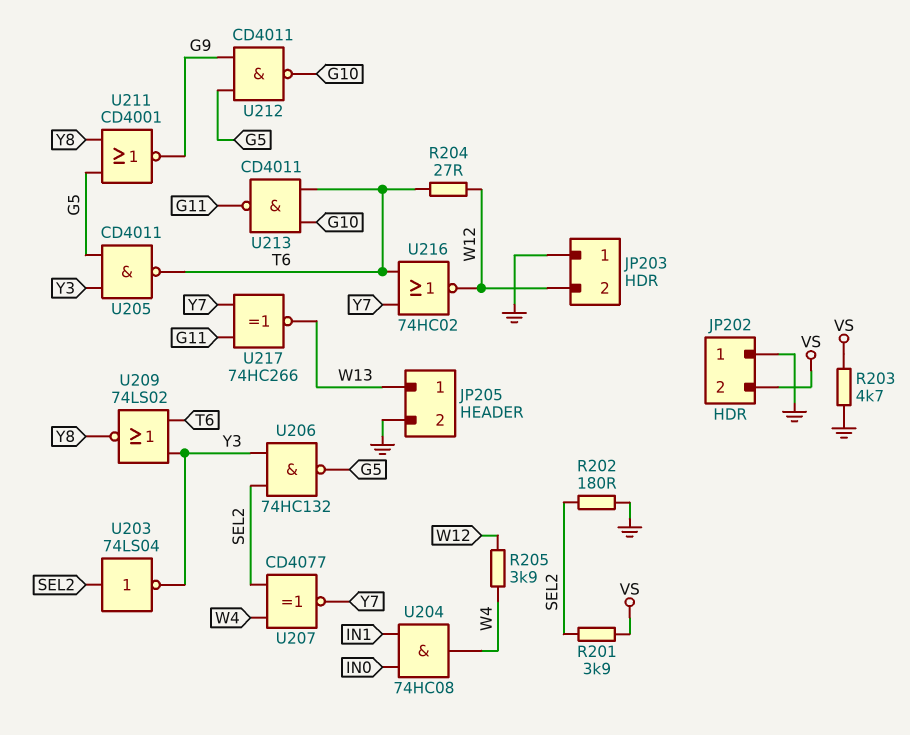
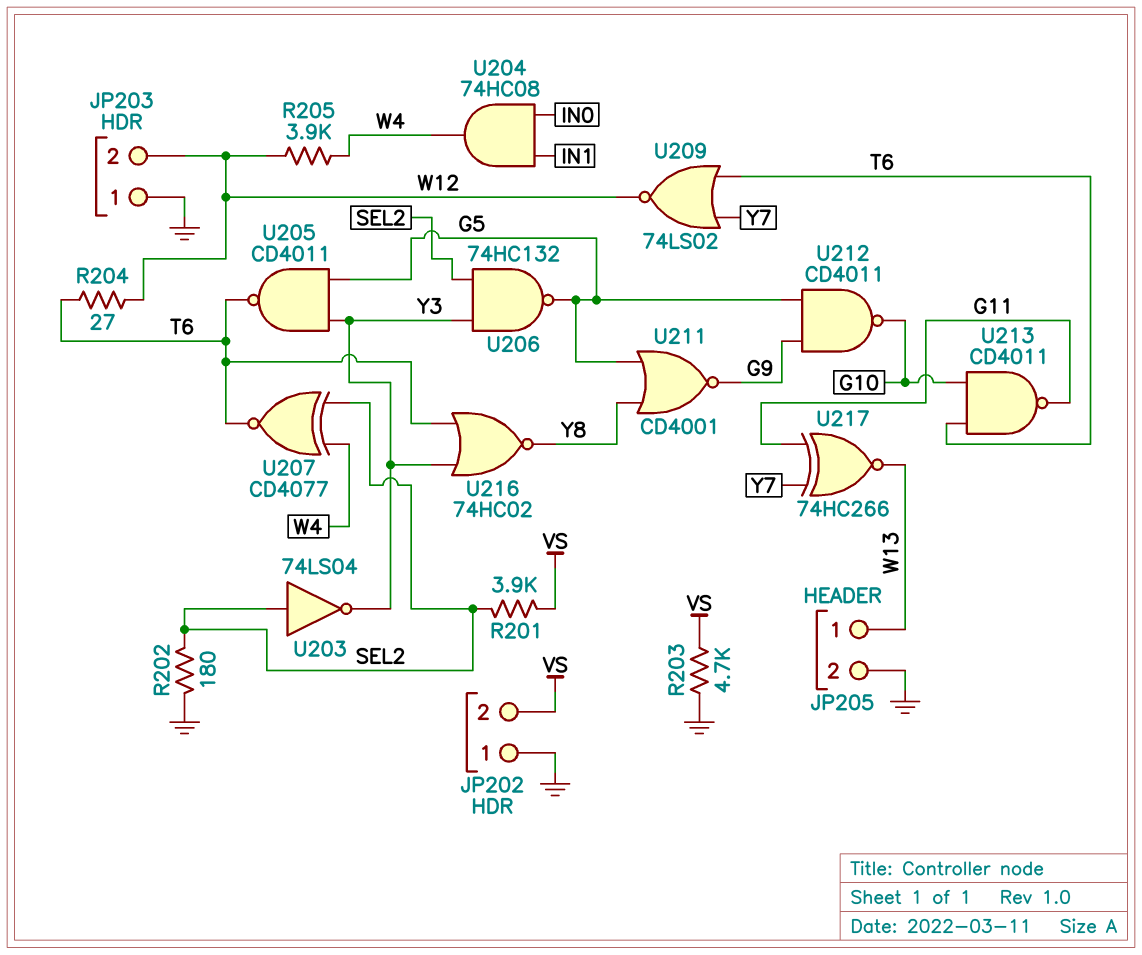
U207: XNOR CD4077 (in SEL2, in W4, out Y7) -> XNOR CD4077 (in SEL2, in W4, out T6)
U209: NOR 74LS02 (in T6, in Y3, out Y8) -> NOR 74LS02 (in T6, in Y7, out W12)
U216: NOR 74HC02 (in T6, in Y7, out W12) -> NOR 74HC02 (in T6, in Y3, out Y8)

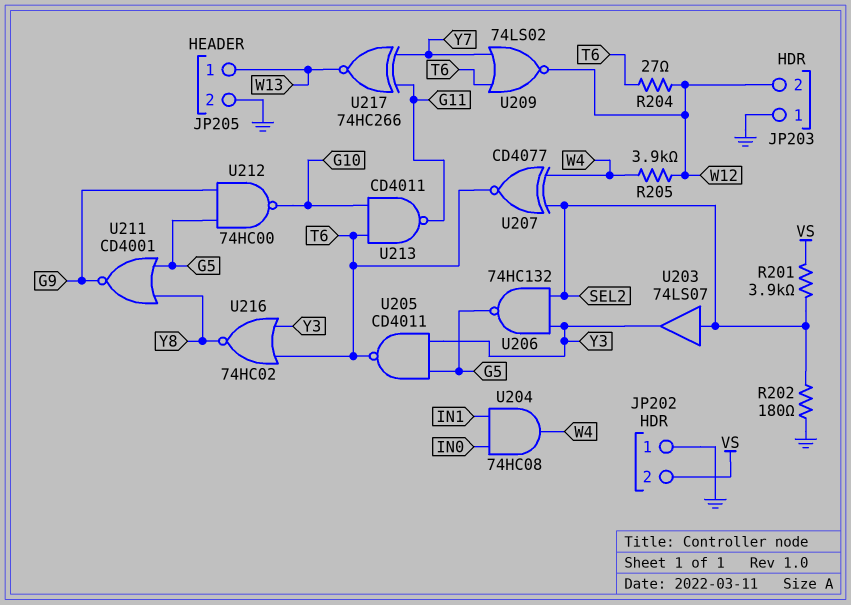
R203: 4.7k (GND, VS) -> none
U203: NOT 74LS04 (in SEL2, out Y3) -> buffer 74LS07 (in SEL2, out Y3)
U212: NAND CD4011 (in G5, in G9, out G10) -> NAND 74HC00 (in G5, in G9, out G10)

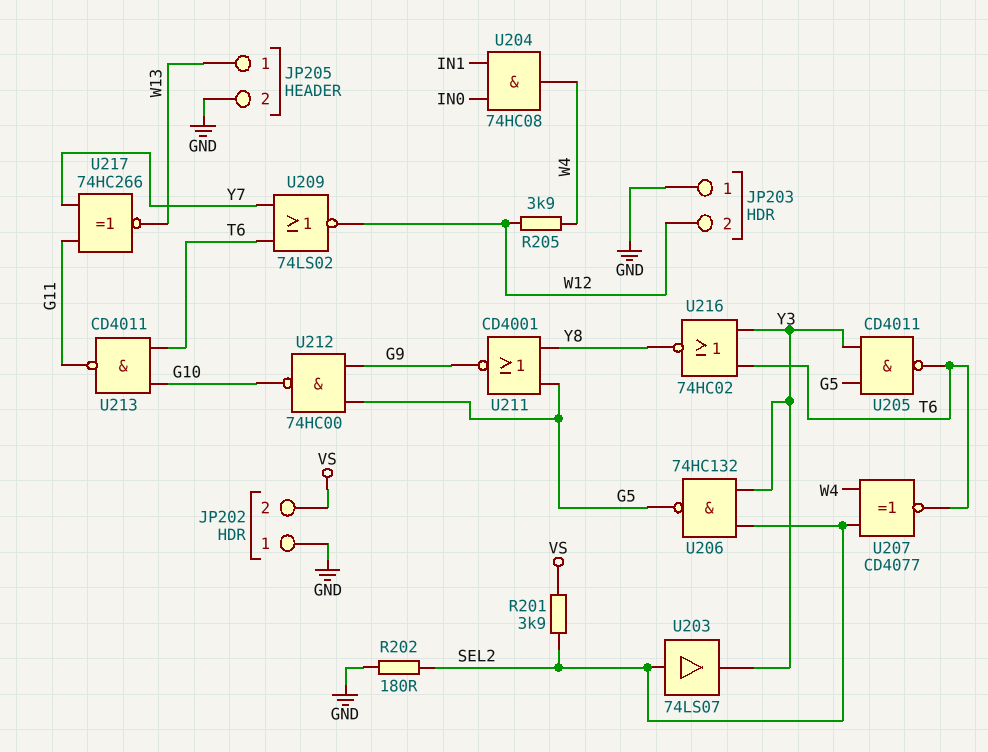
R204: 27 (T6, W12) -> none

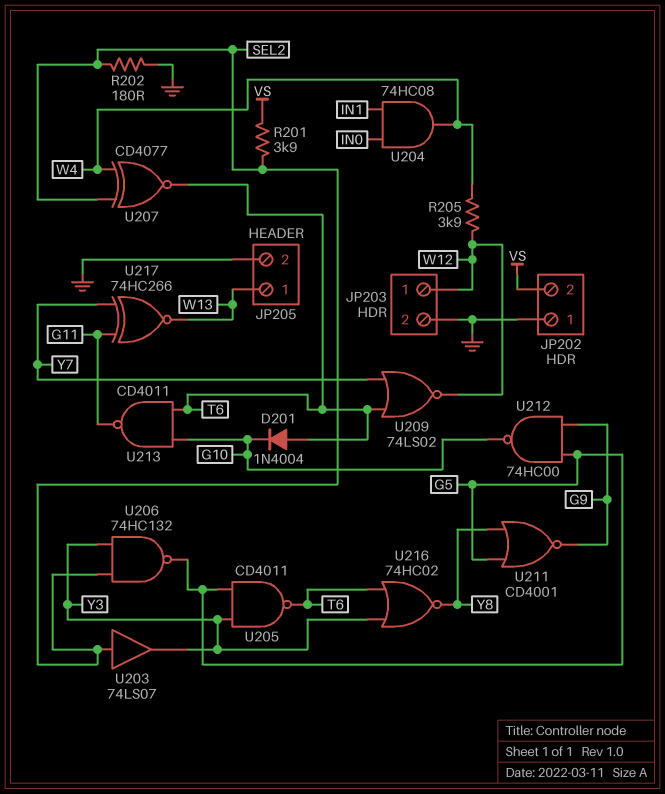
D201: none -> diode 1N4004 (A T6, K G10)
JP203 pin 1: GND -> W12
JP203 pin 2: W12 -> GND

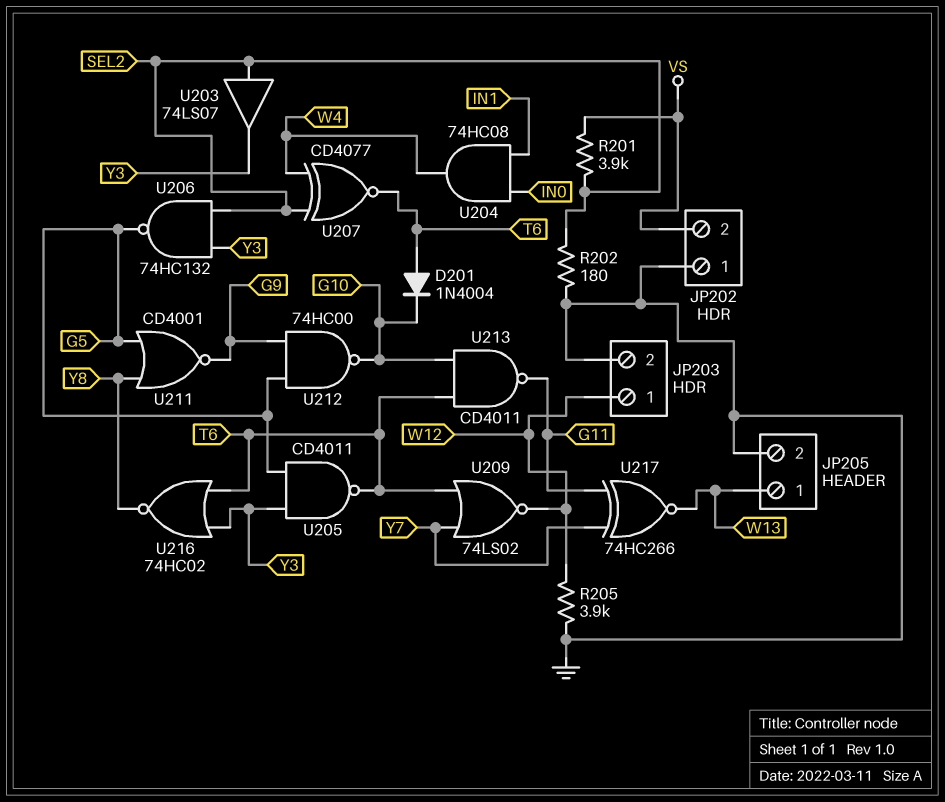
R205: 3.9k (W4, W12) -> 3.9k (GND, W12)

